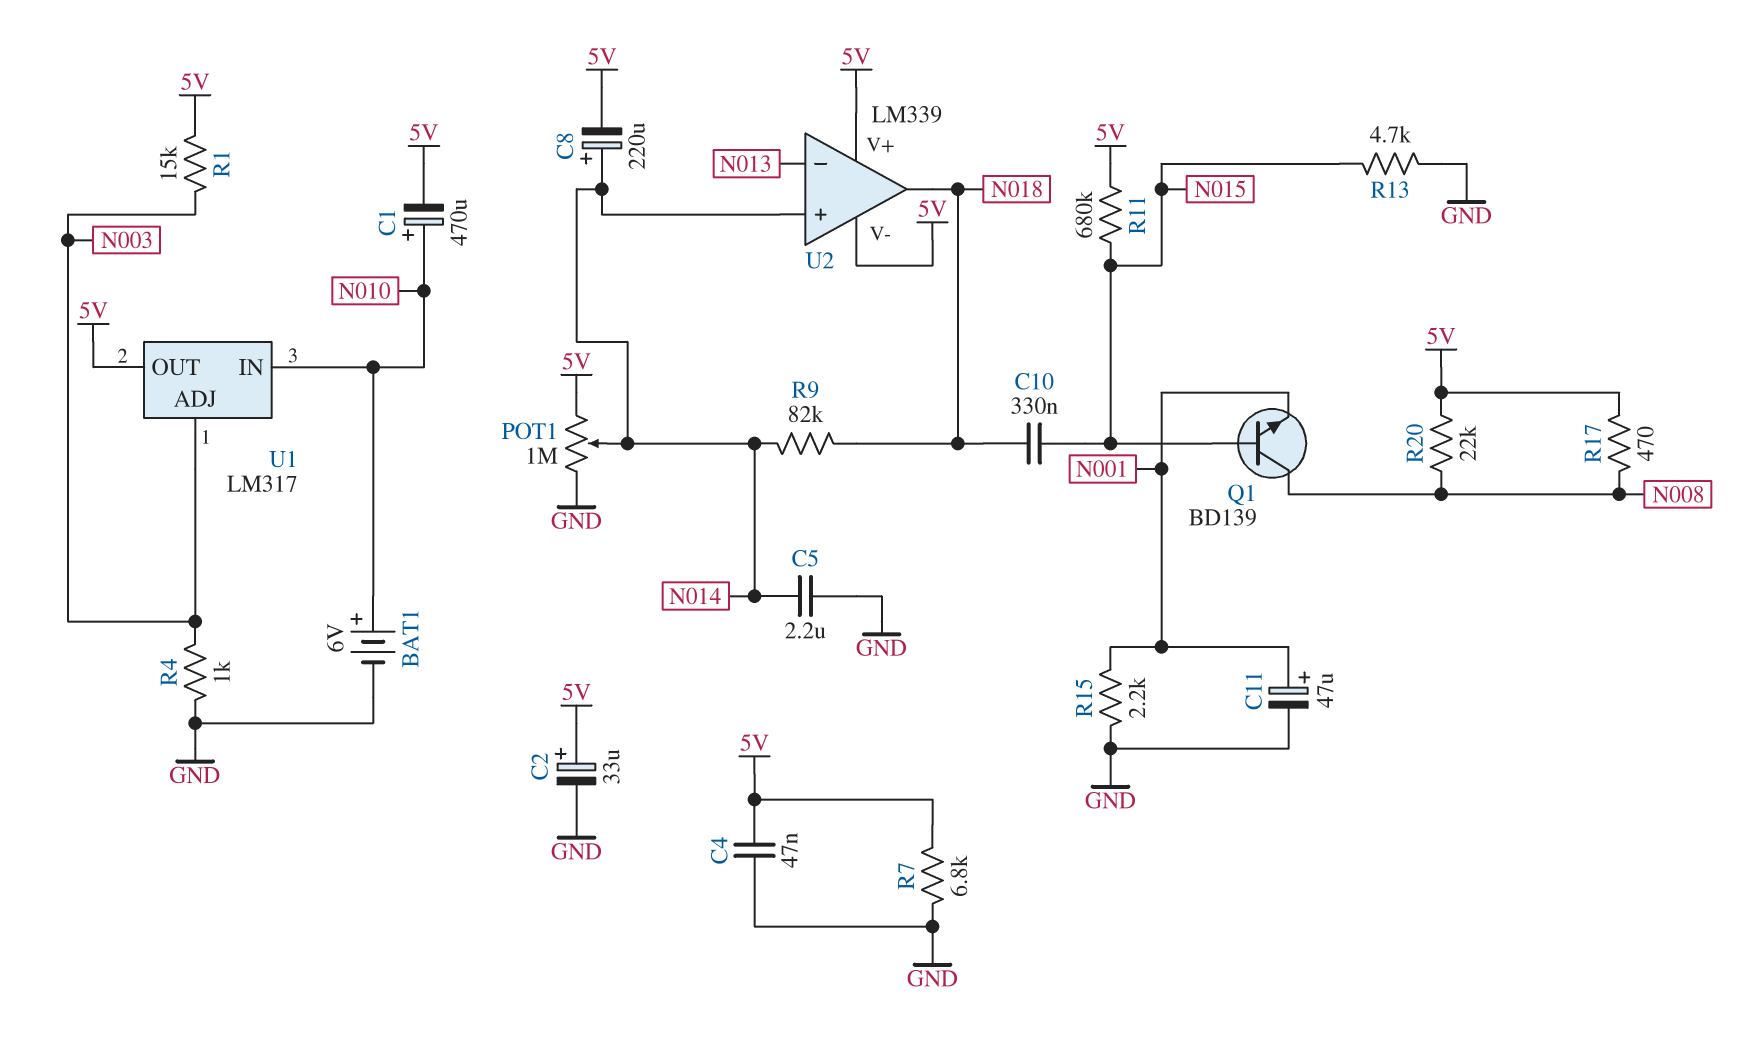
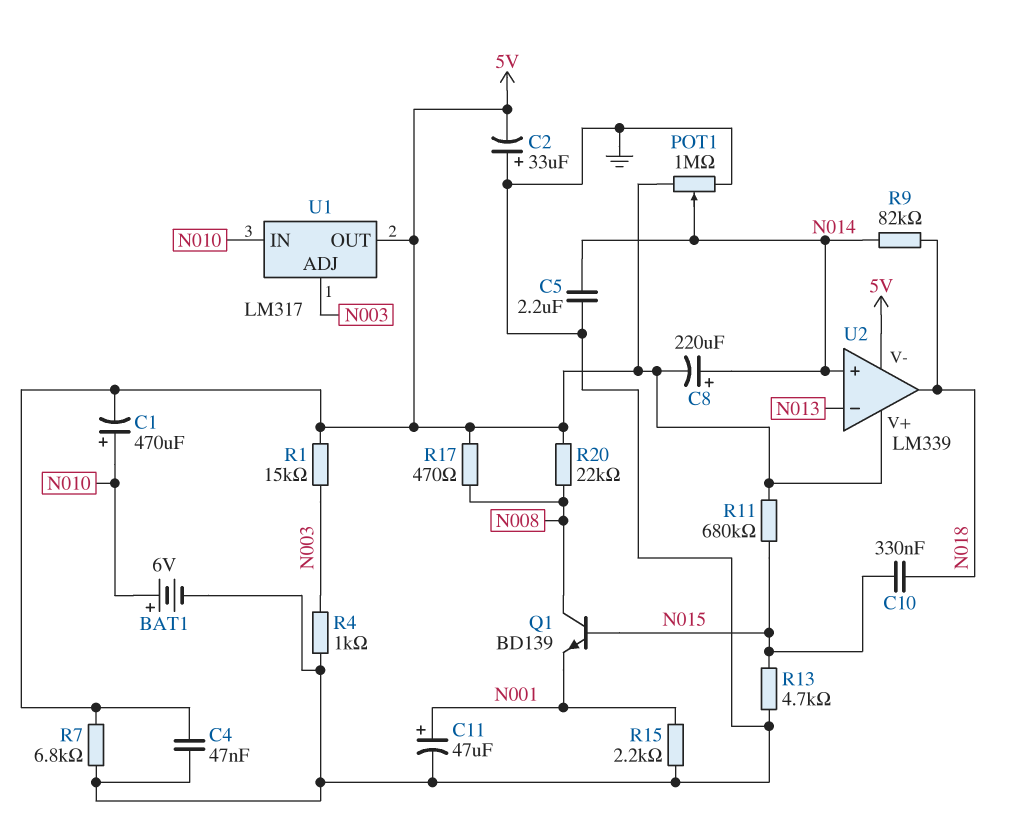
C2: 33uF (plus 5V, minus GND) -> 33uF (plus GND, minus 5V)

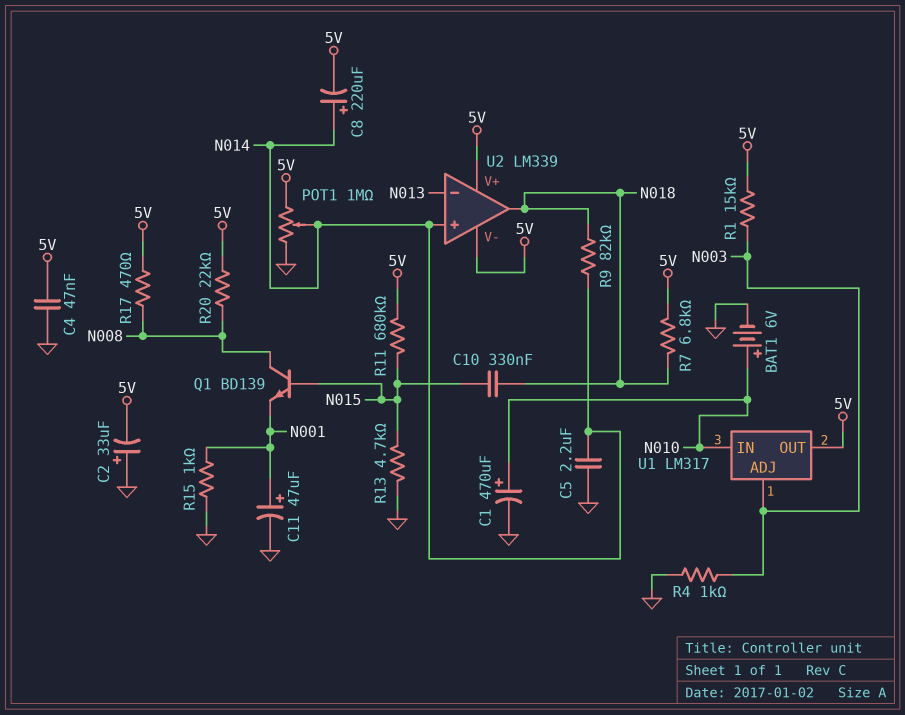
C1: 470uF (plus N010, minus 5V) -> 470uF (plus N010, minus GND)
R7: 6.8k (5V, GND) -> 6.8k (5V, N018)
R15: 2.2k (GND, N001) -> 1k (GND, N001)

